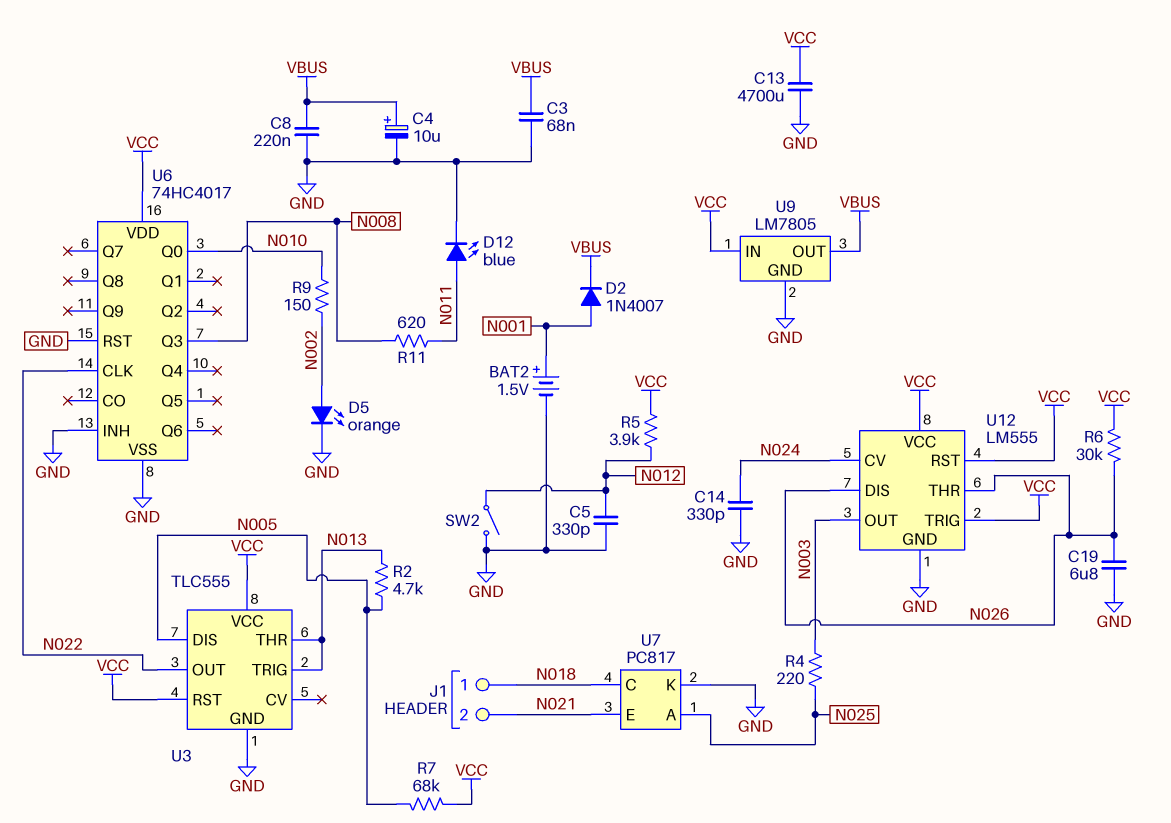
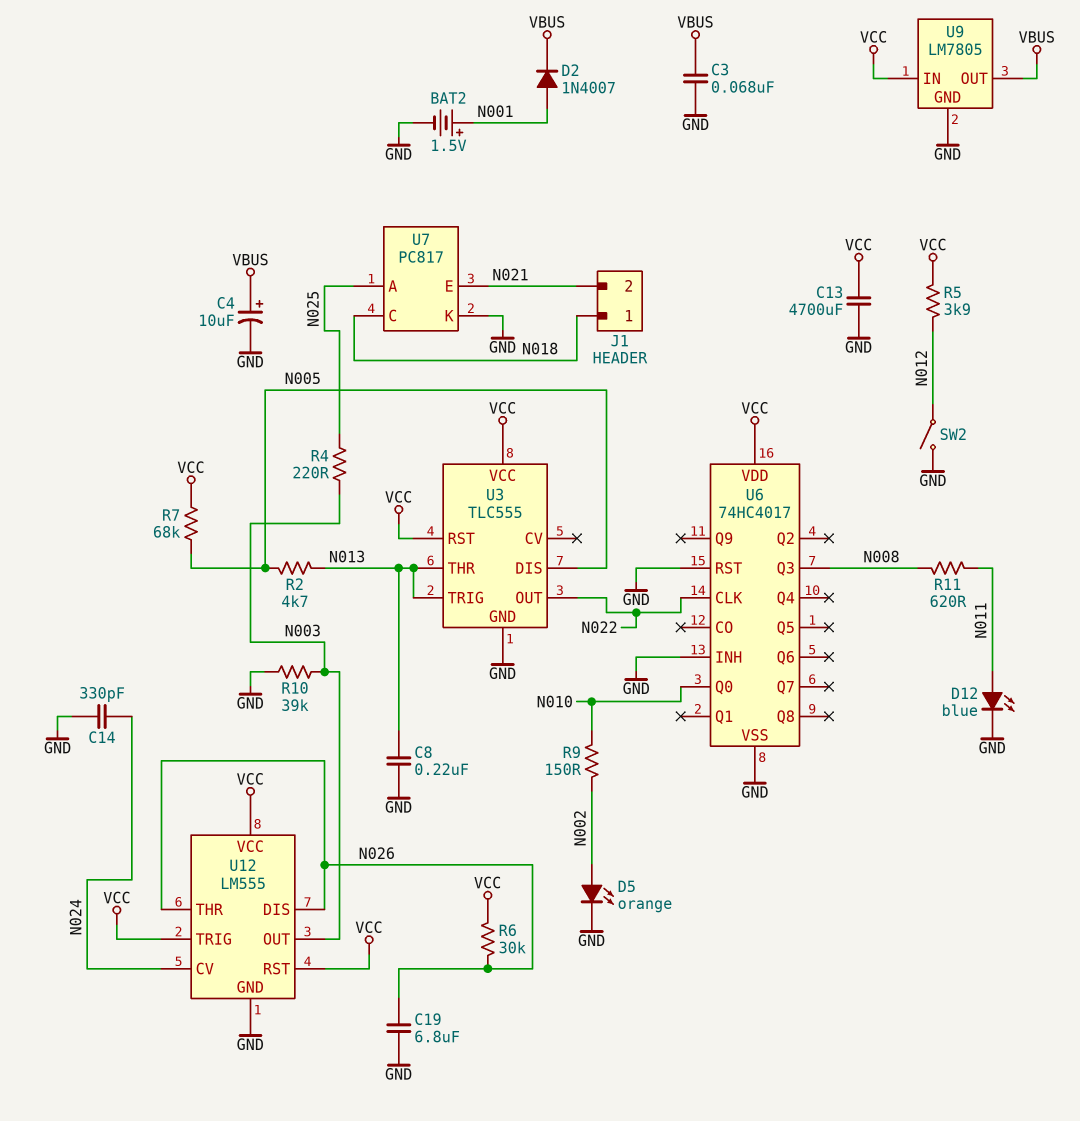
C5: 330pF (GND, N012) -> none
C8: 220nF (GND, VBUS) -> 220nF (GND, N013)
R10: none -> 39k (GND, N003)

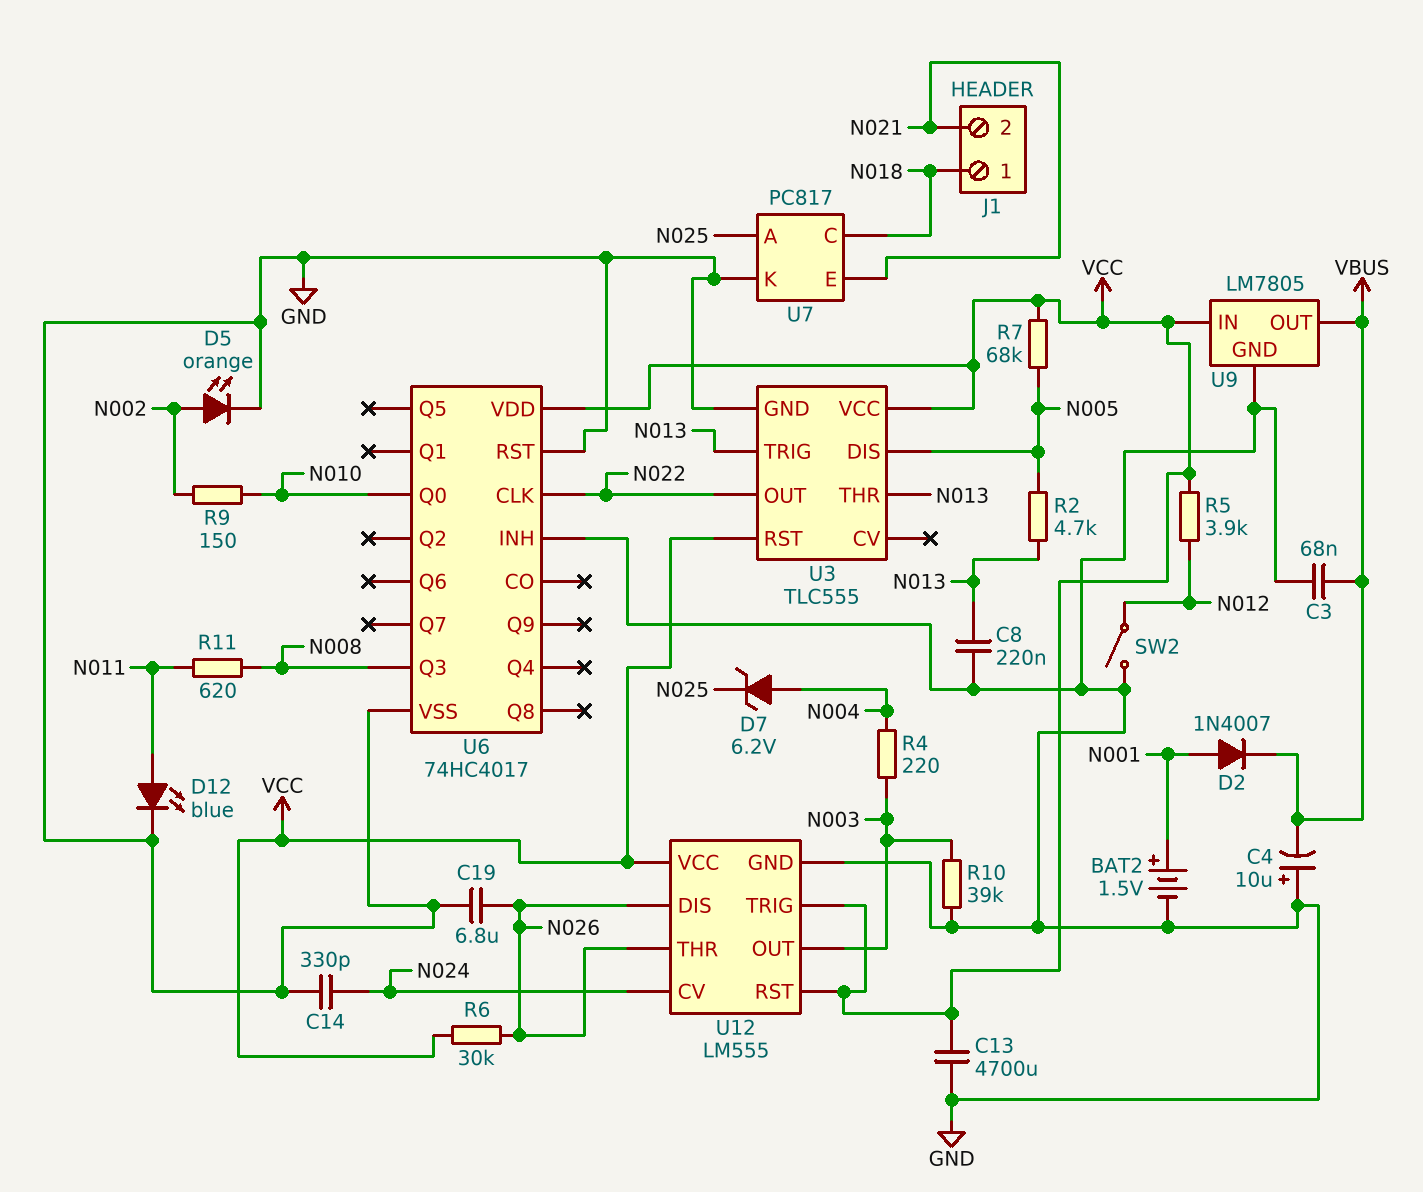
C4: 10uF (plus VBUS, minus GND) -> 10uF (plus GND, minus VBUS)
D7: none -> zener 6.2V (A N004, K N025)
R4: 220 (N003, N025) -> 220 (N003, N004)

